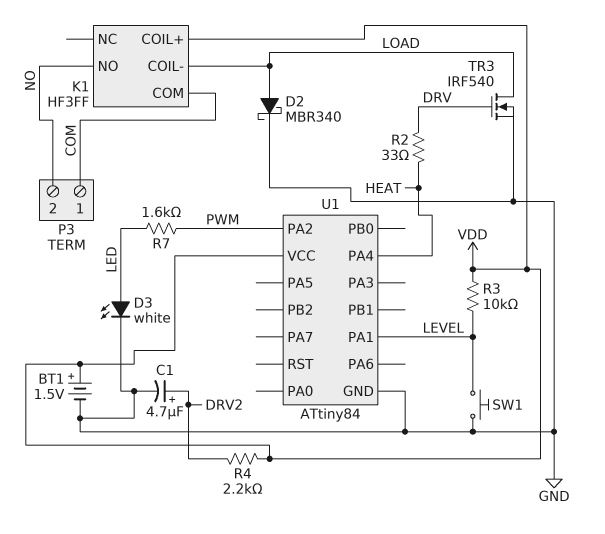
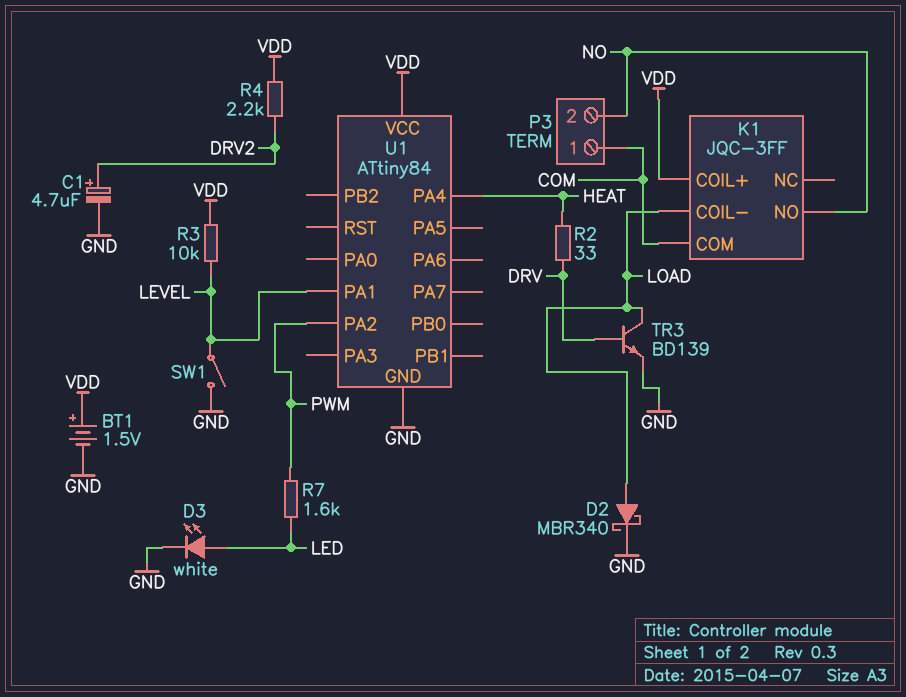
K1: HF3FF -> JQC-3FF
SW1: button (GND, LEVEL) -> switch (GND, LEVEL)
TR3: NMOS IRF540 (G DRV, D LOAD, S GND) -> NPN BD139 (B DRV, C LOAD, E GND)

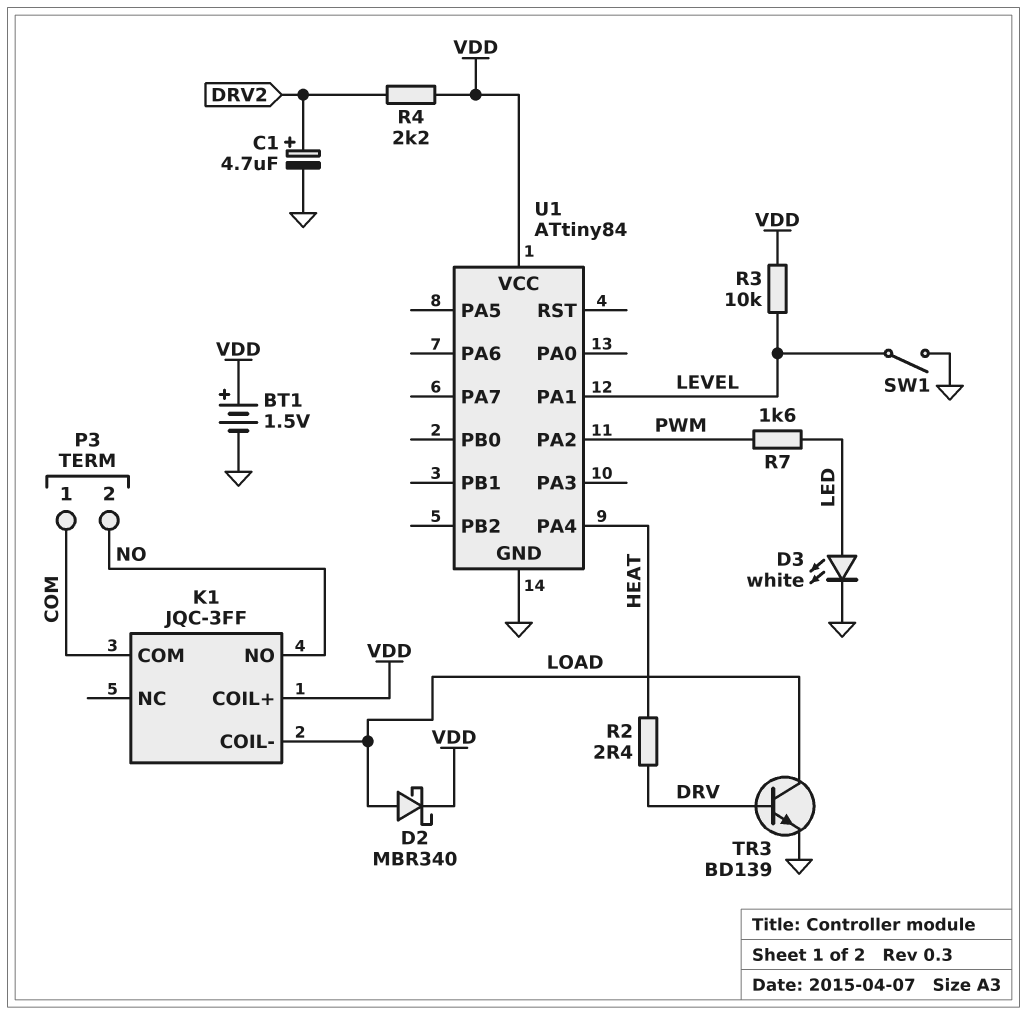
D2: schottky MBR340 (A LOAD, K GND) -> schottky MBR340 (A LOAD, K VDD)
R2: 33 (DRV, HEAT) -> 2.4 (DRV, HEAT)

